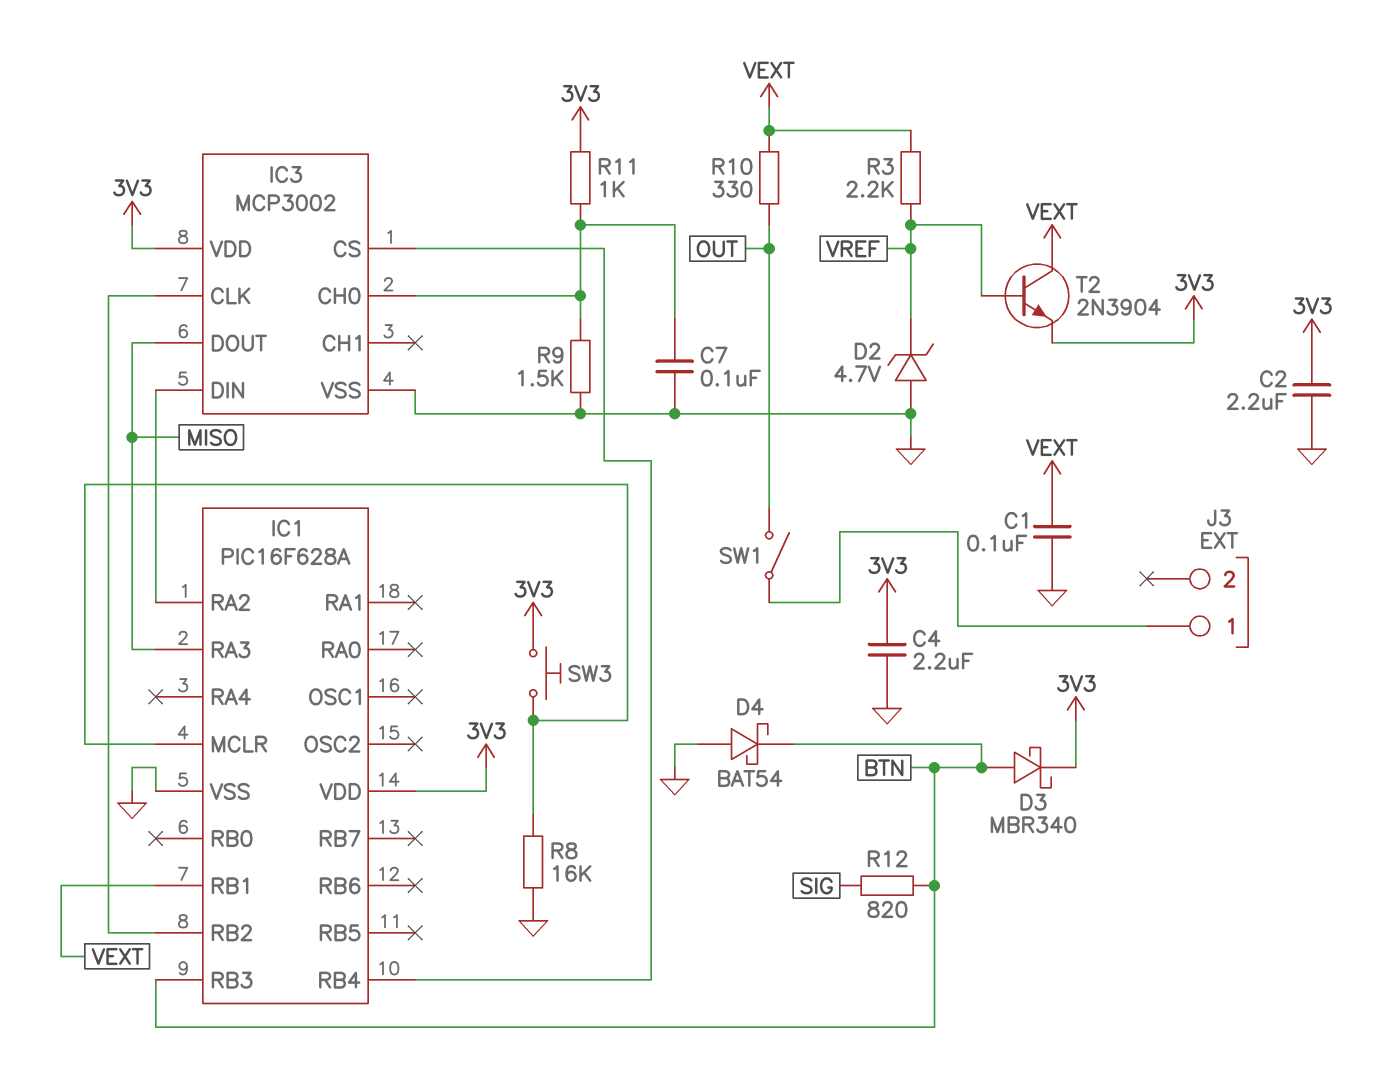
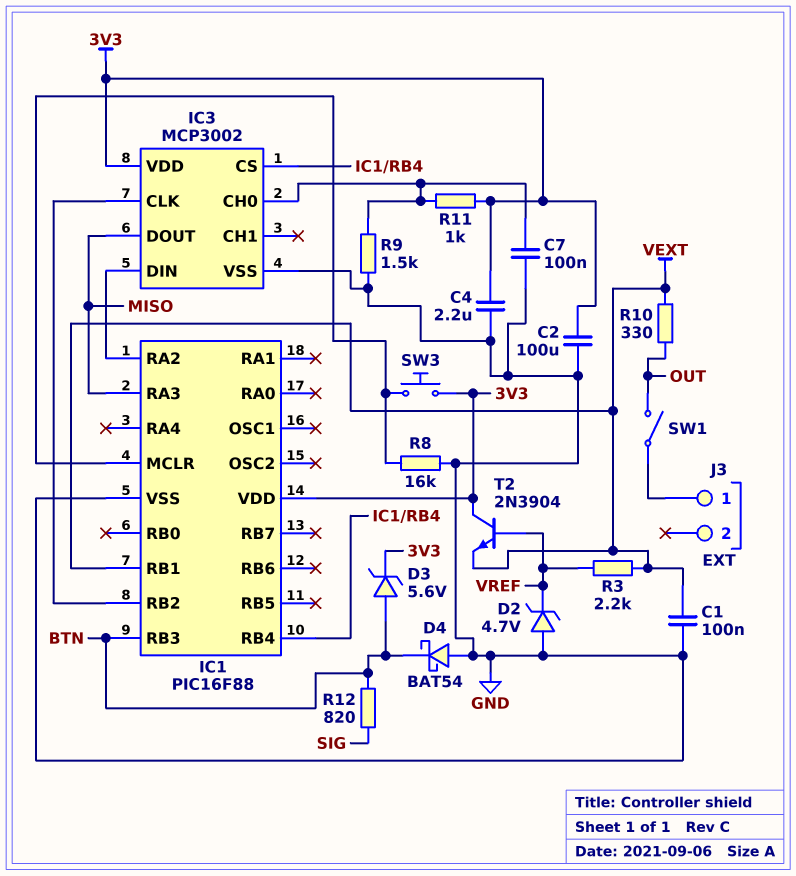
C2: 2.2uF (3V3, GND) -> 100uF (3V3, GND)
D3: schottky MBR340 (A BTN, K 3V3) -> zener 5.6V (A BTN, K 3V3)
IC1: PIC16F628A -> PIC16F88
T2: NPN 2N3904 (B VREF, C VEXT, E 3V3) -> NPN 2N3904 (B VREF, C 3V3, E VEXT)

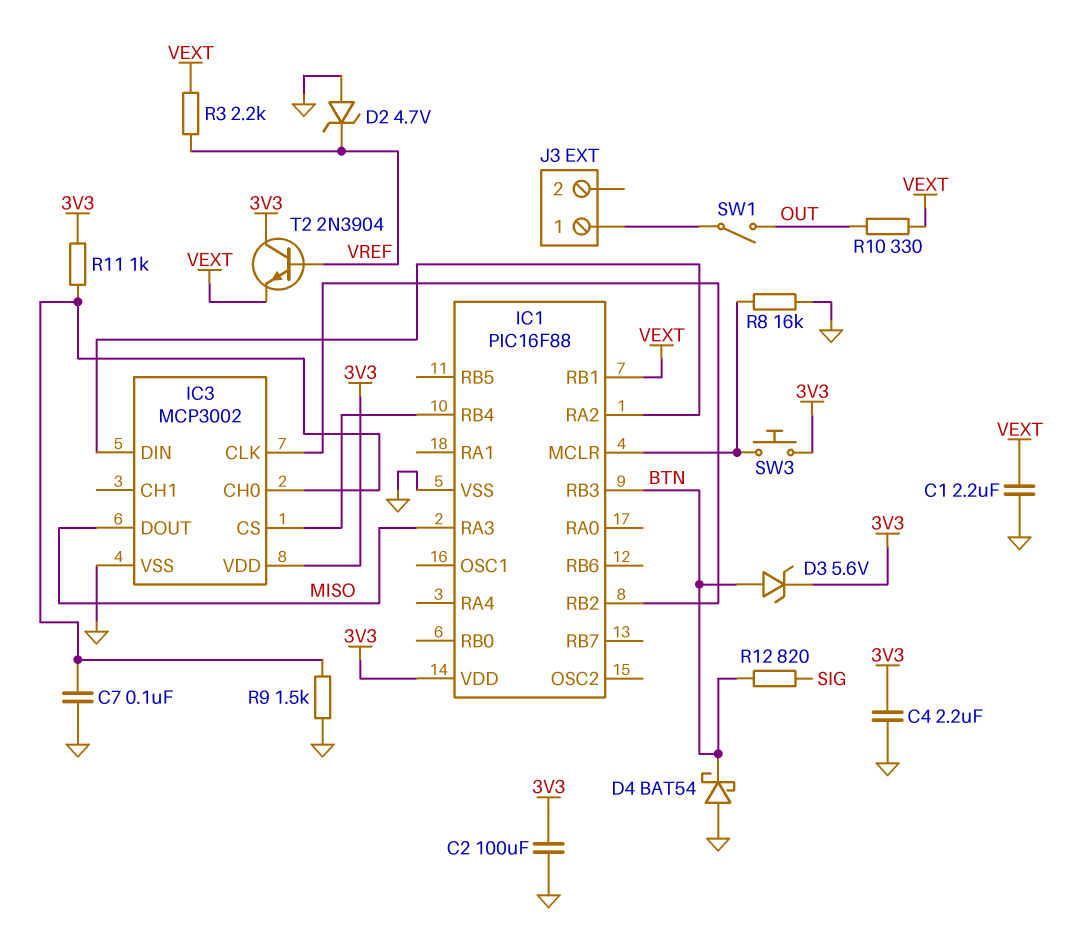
C1: 100nF (GND, VEXT) -> 2.2uF (GND, VEXT)

